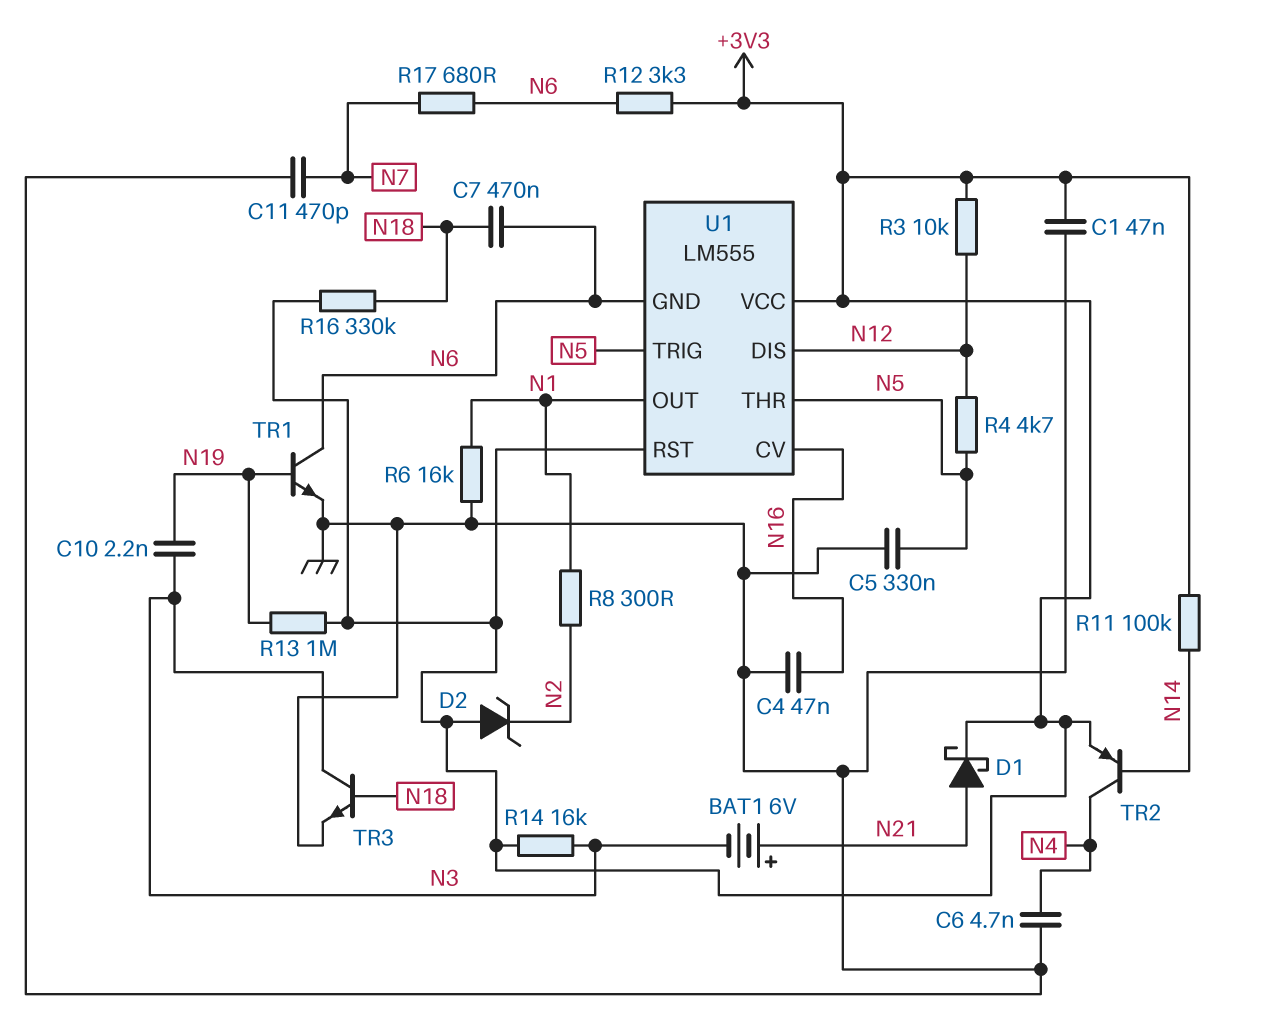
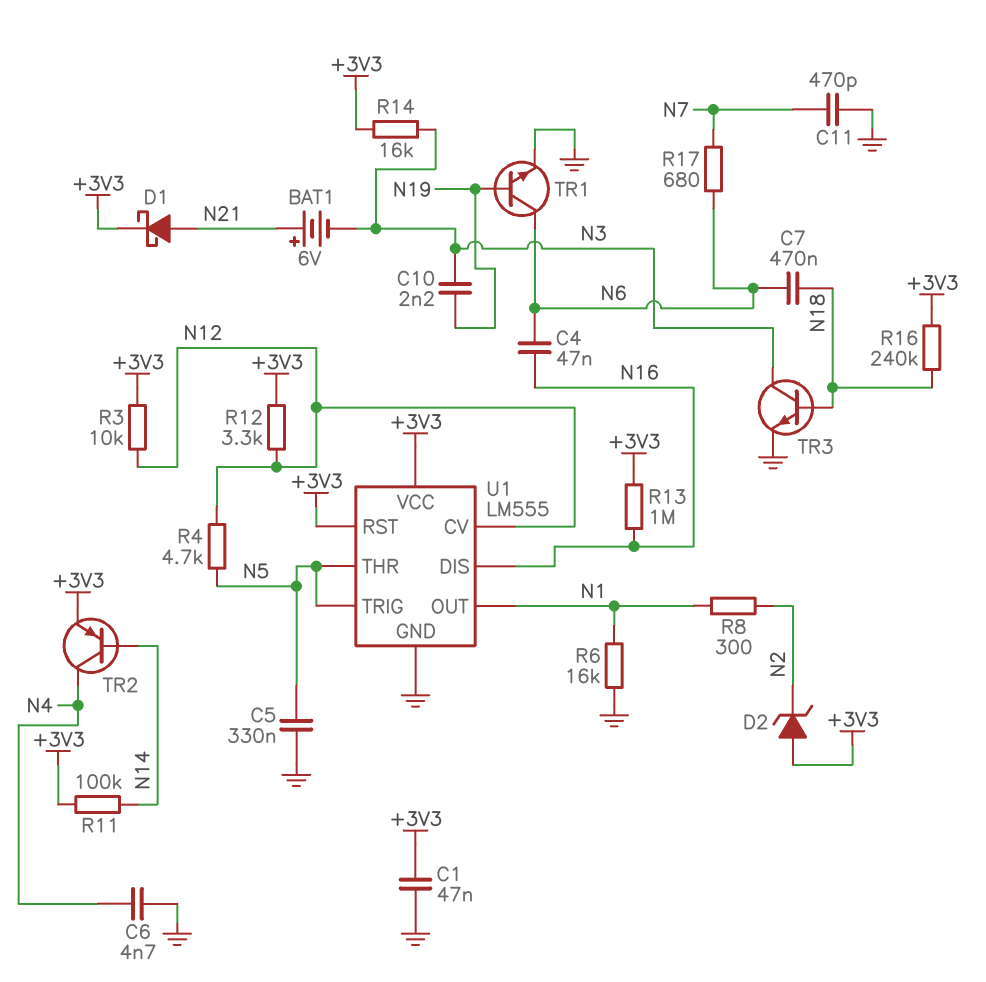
C4: 47nF (GND, N16) -> 47nF (N6, N16)
R12: 3.3k (+3V3, N6) -> 3.3k (+3V3, N12)
R13: 1M (+3V3, N19) -> 1M (+3V3, N16)
R16: 330k (+3V3, N18) -> 240k (+3V3, N18)
U1 pin CV: N16 -> N12
U1 pin DIS: N12 -> N16
U1 pin GND: N6 -> GND

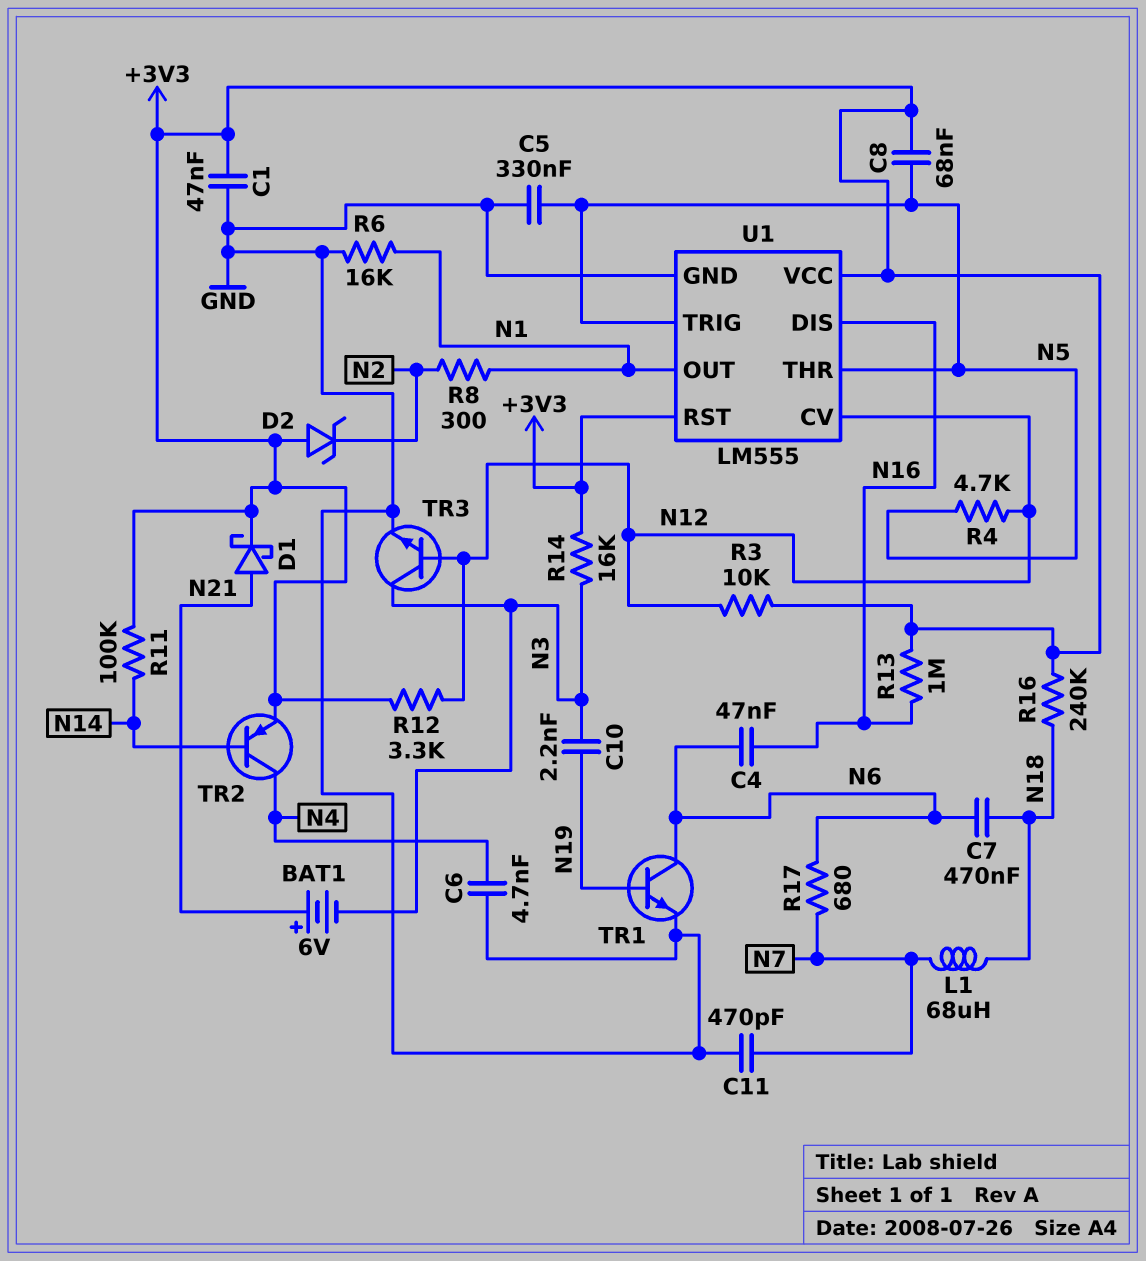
C8: none -> 68nF (+3V3, N5)
L1: none -> 68uH (N7, N18)
TR3: NPN (B N18, C N3, E GND) -> NPN (B N12, C N3, E GND)

